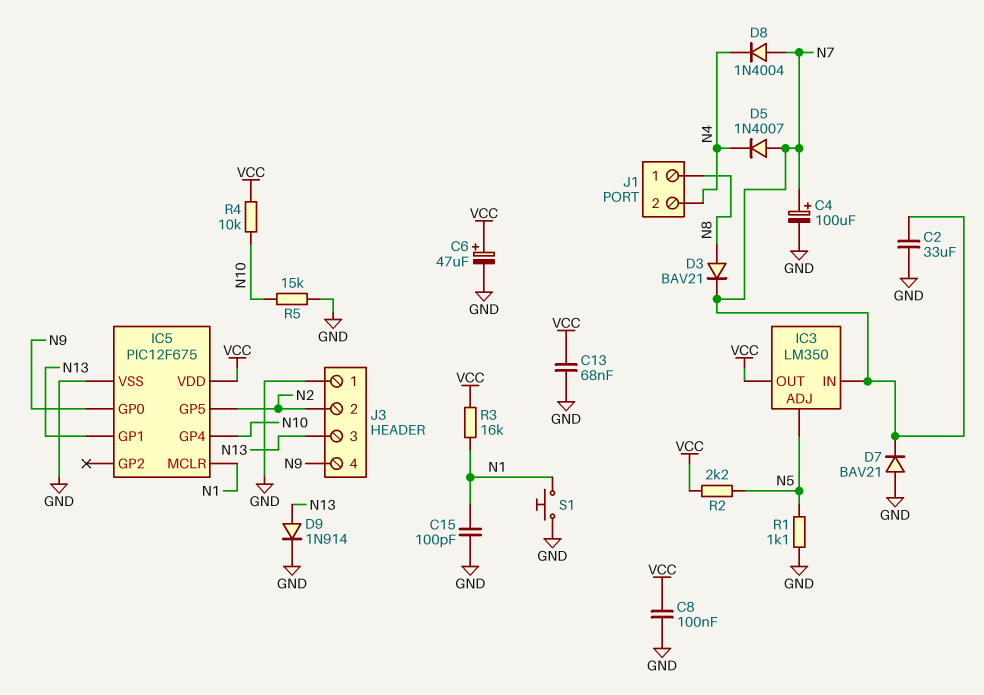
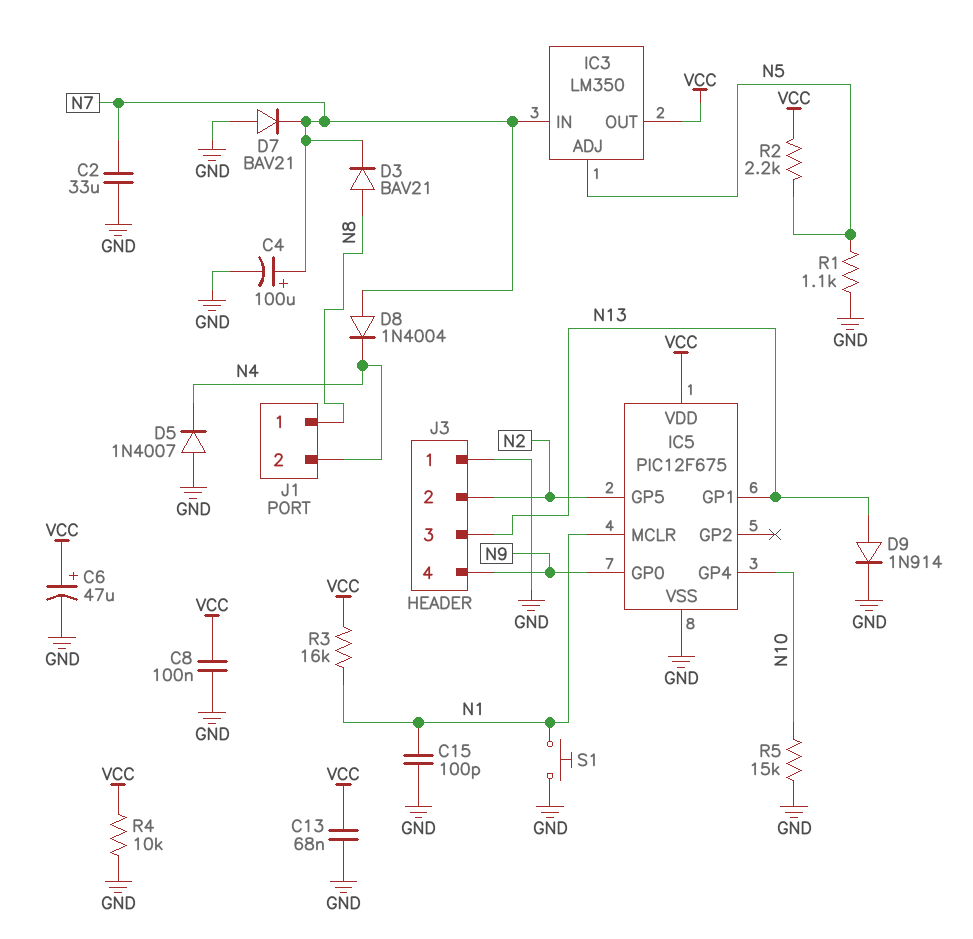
D5: diode 1N4007 (A N7, K N4) -> diode 1N4007 (A GND, K N4)
R4: 10k (N10, VCC) -> 10k (GND, VCC)

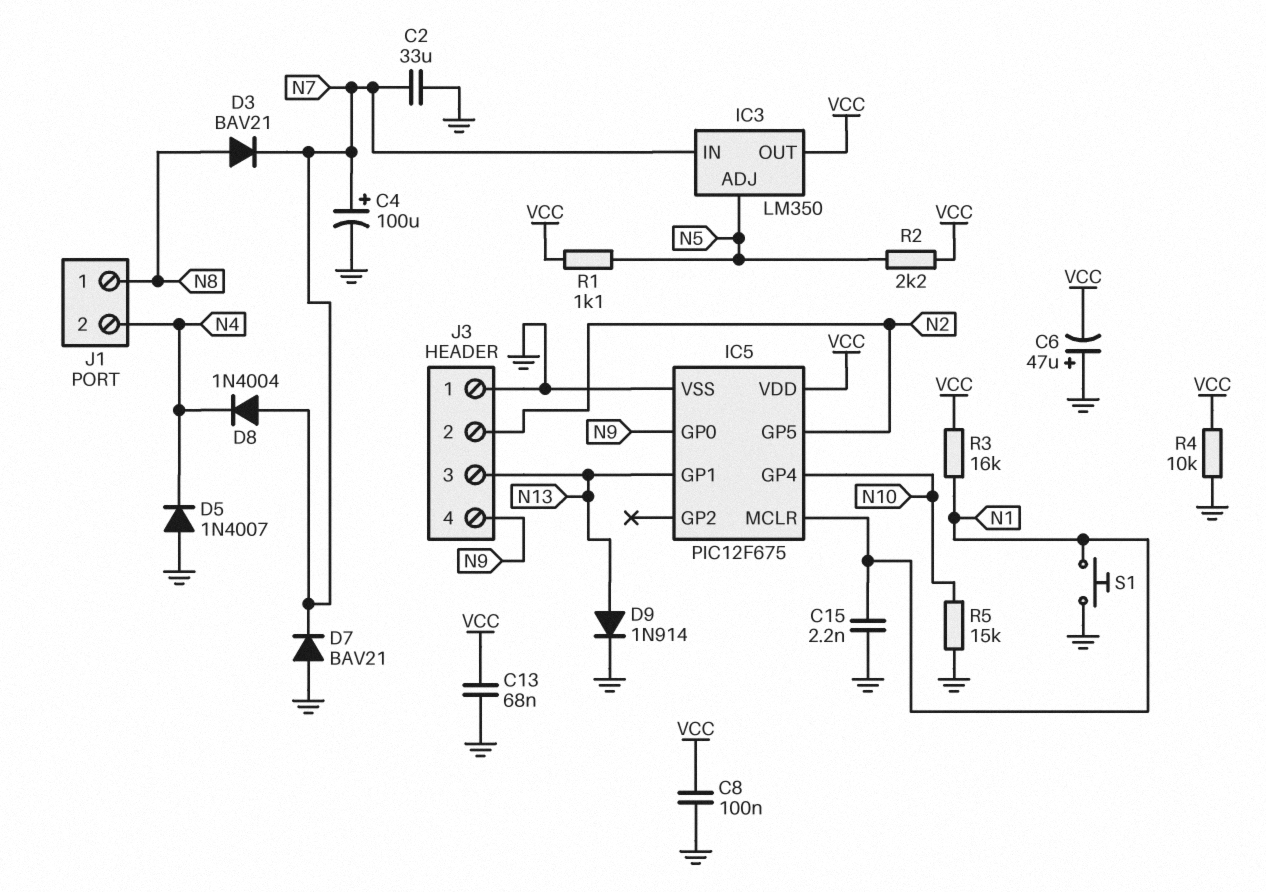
C6: 47uF (plus VCC, minus GND) -> 47uF (plus GND, minus VCC)
C15: 100pF (GND, N1) -> 2.2nF (GND, N1)
R1: 1.1k (GND, N5) -> 1.1k (N5, VCC)

